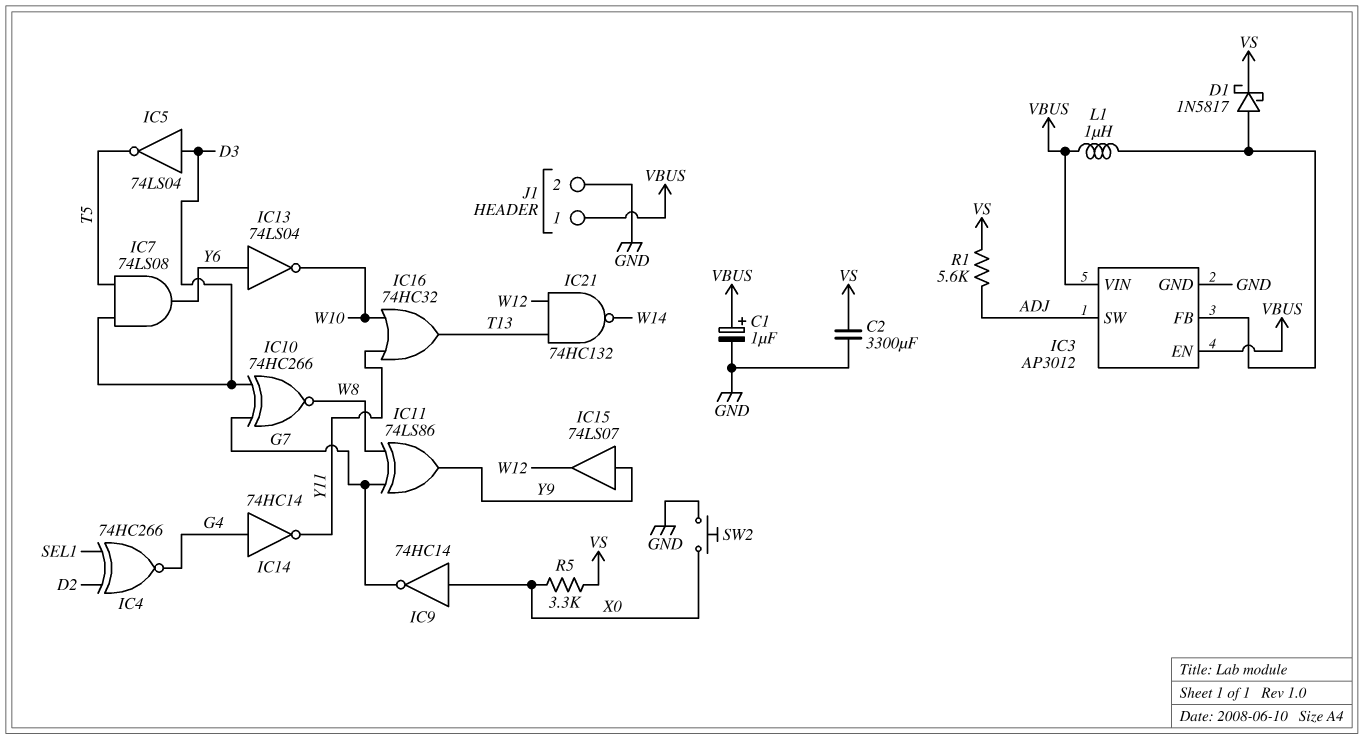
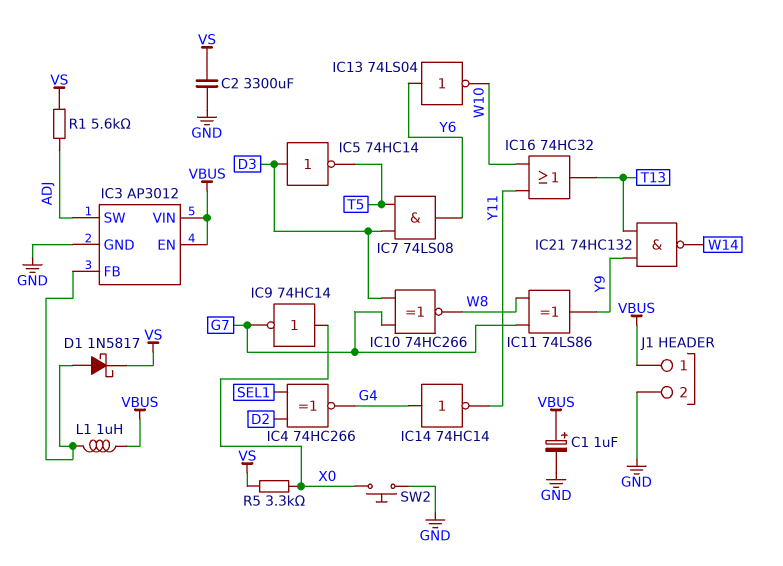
IC5: NOT 74LS04 (in D3, out T5) -> NOT 74HC14 (in D3, out T5)
IC15: buffer 74LS07 (in Y9, out W12) -> none
IC21: NAND 74HC132 (in T13, in W12, out W14) -> NAND 74HC132 (in T13, in Y9, out W14)

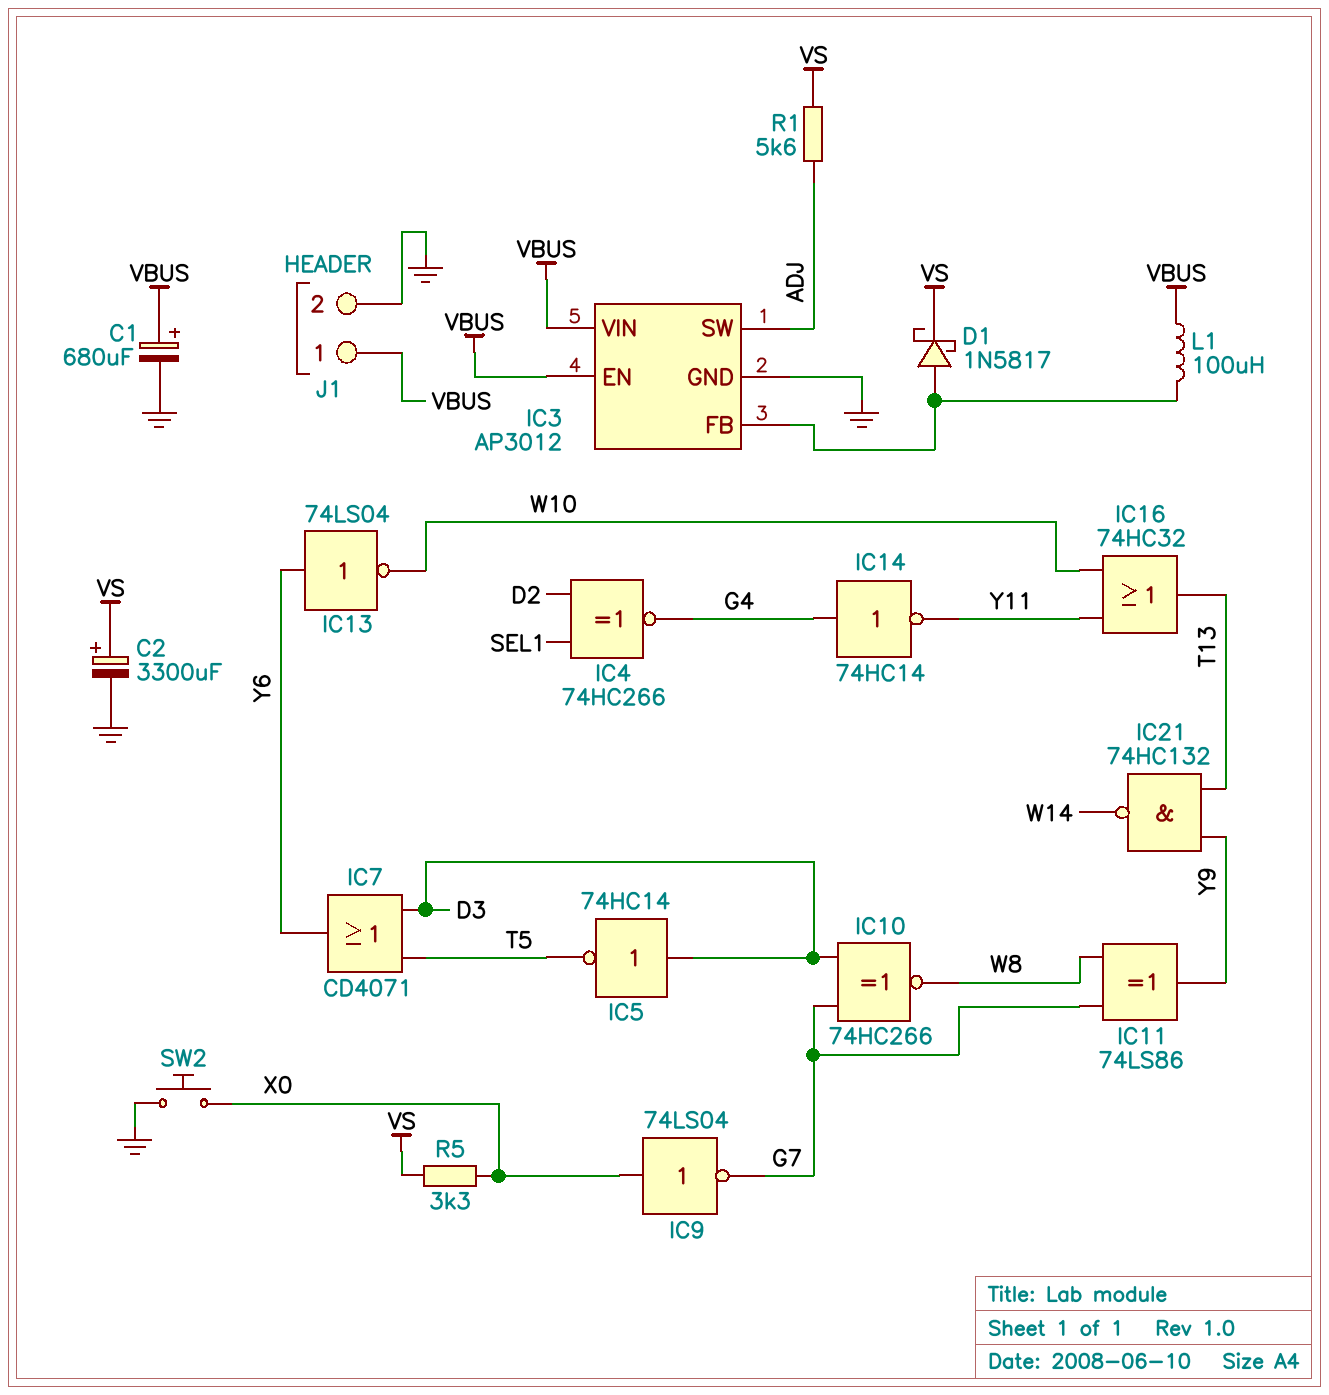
C1: 1uF (plus VBUS, minus GND) -> 680uF (plus VBUS, minus GND)
C2: 3300uF (GND, VS) -> 3300uF (plus VS, minus GND)
IC7: AND 74LS08 (in D3, in T5, out Y6) -> OR CD4071 (in D3, in T5, out Y6)
IC9: NOT 74HC14 (in X0, out G7) -> NOT 74LS04 (in X0, out G7)
L1: 1uH (IC3/FB, VBUS) -> 100uH (IC3/FB, VBUS)

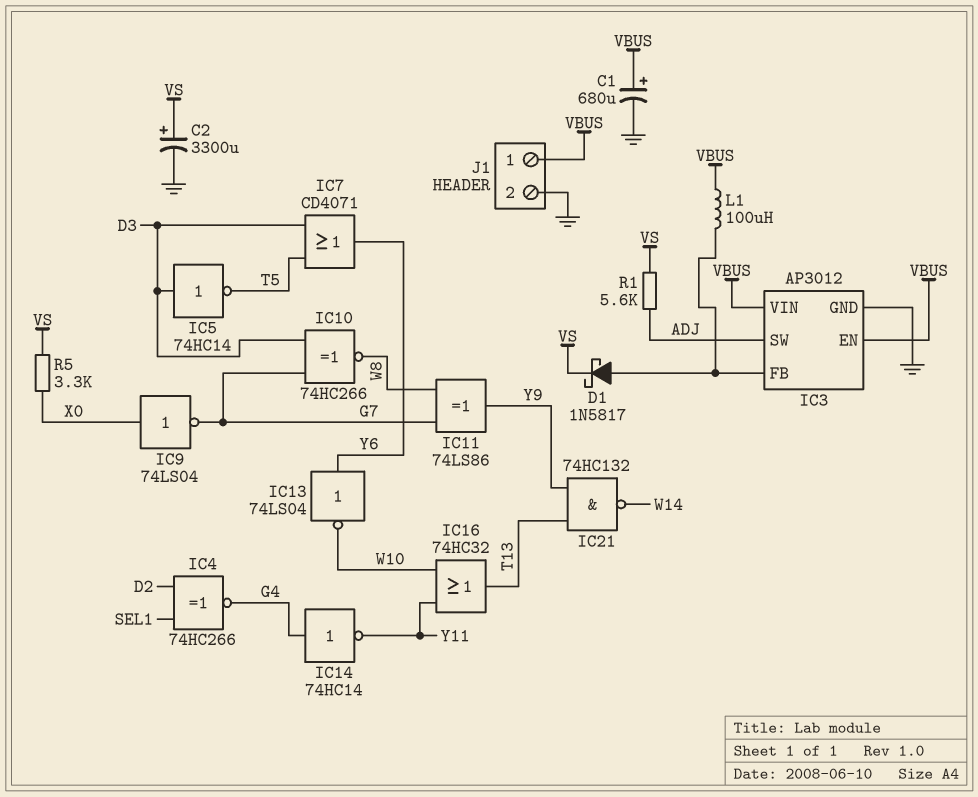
SW2: button (GND, X0) -> none

